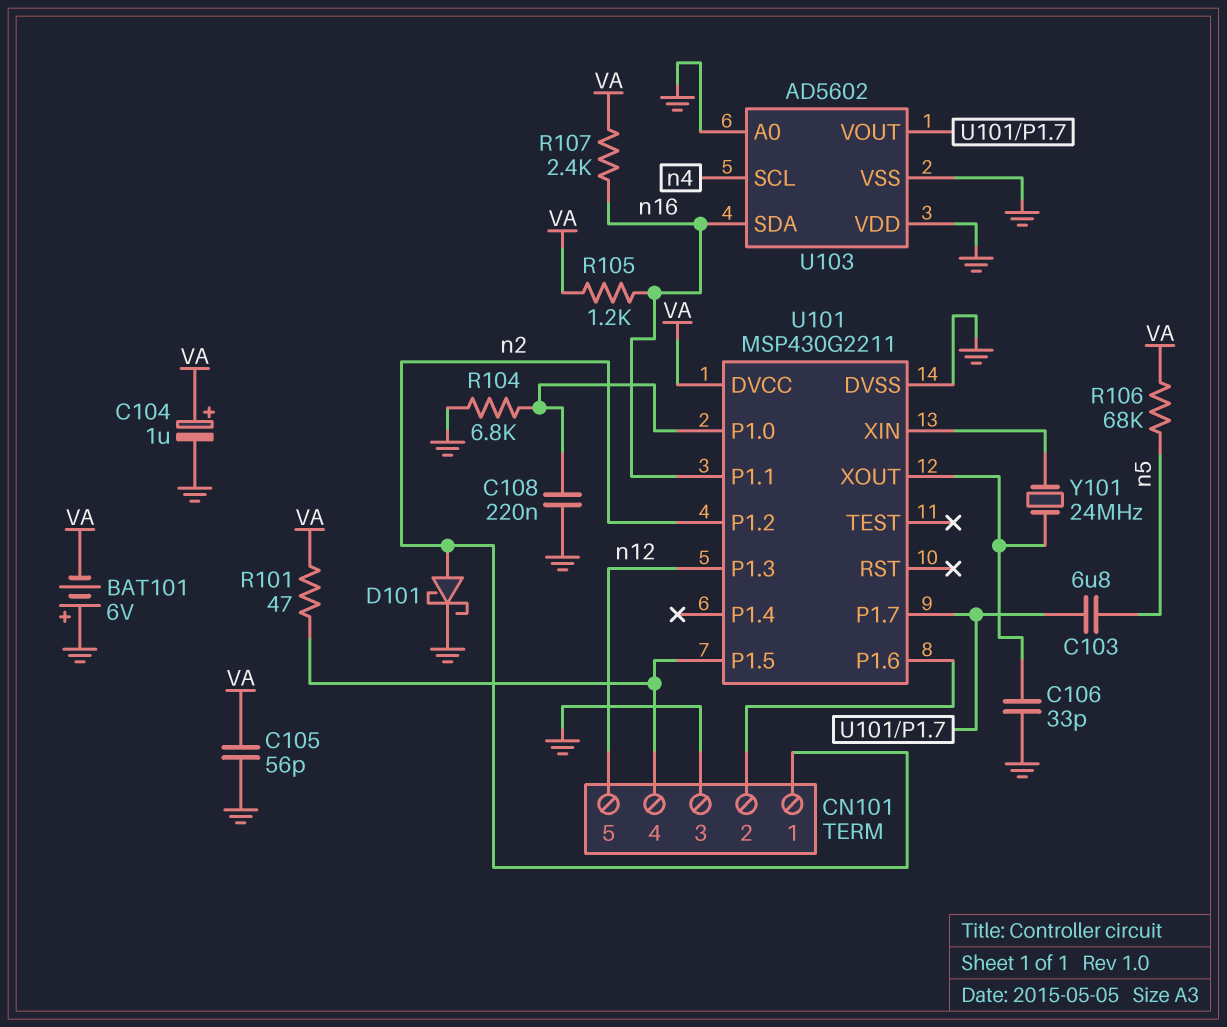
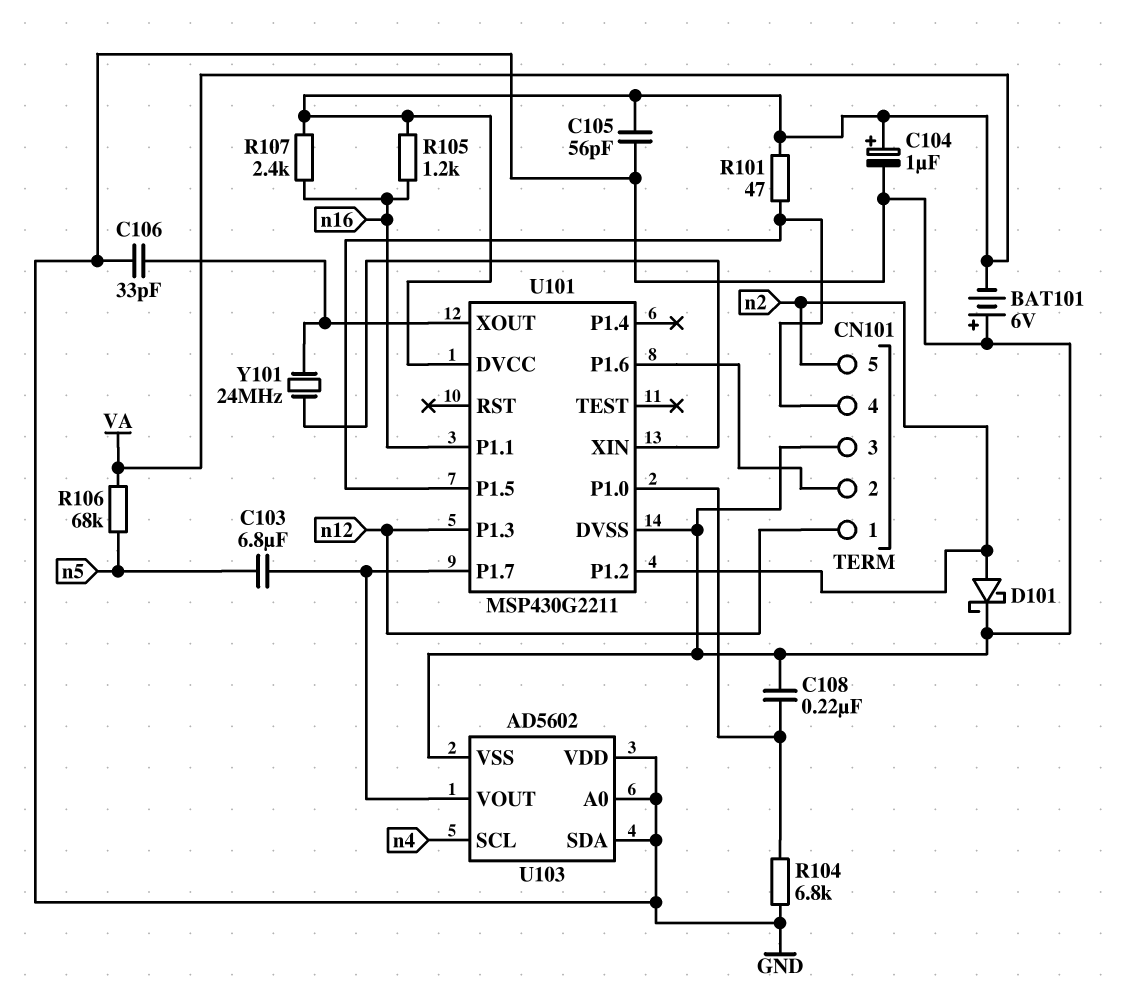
CN101 pin 1: n2 -> n12
CN101 pin 5: n12 -> n2
U103 pin SDA: n16 -> GND

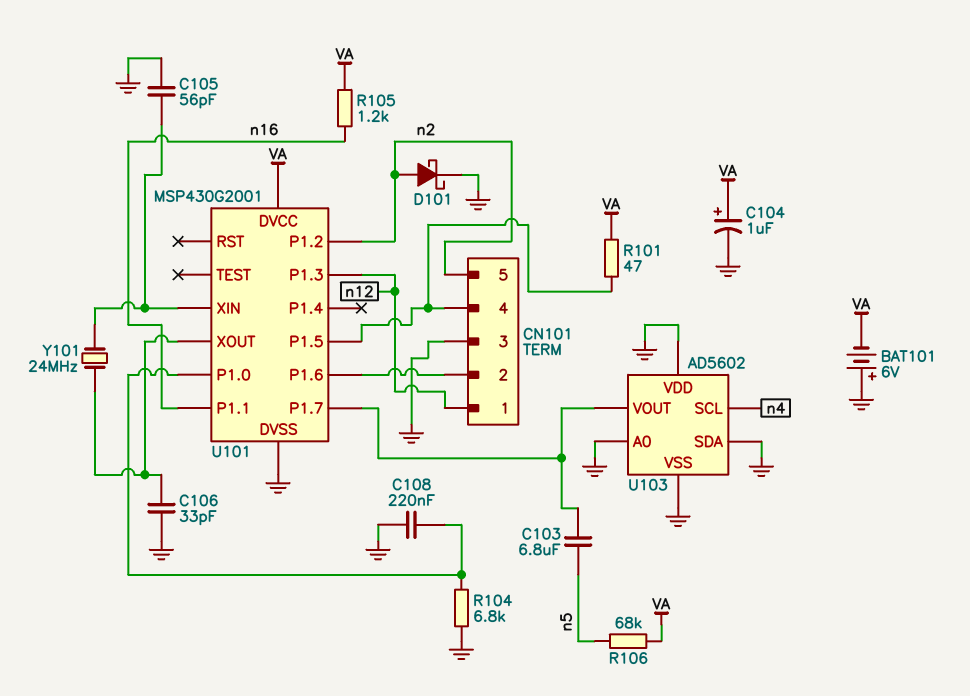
C105: 56pF (GND, VA) -> 56pF (GND, U101/XIN)
R107: 2.4k (VA, n16) -> none
U101: MSP430G2211 -> MSP430G2001

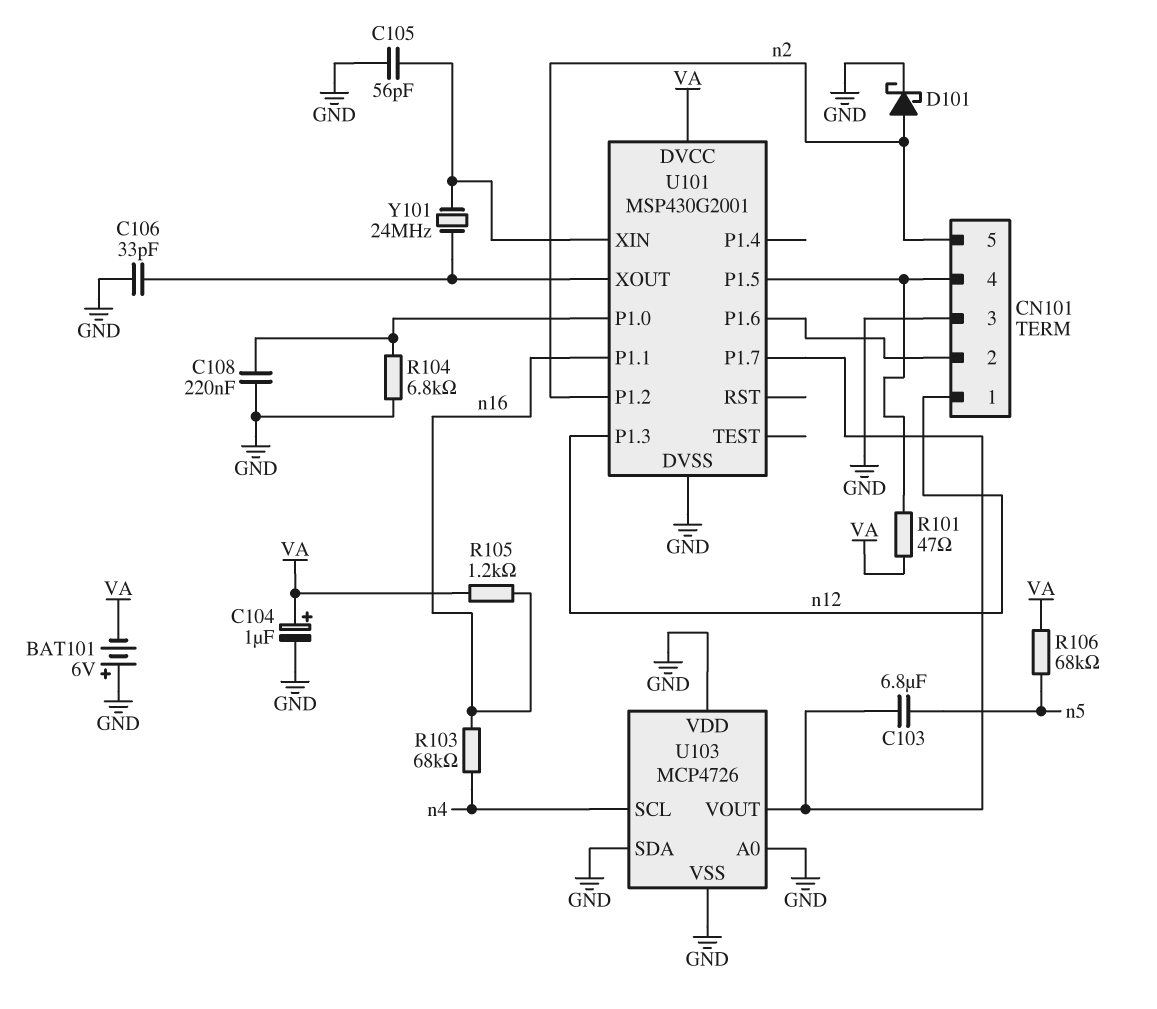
R103: none -> 68k (n4, n16)
U103: AD5602 -> MCP4726

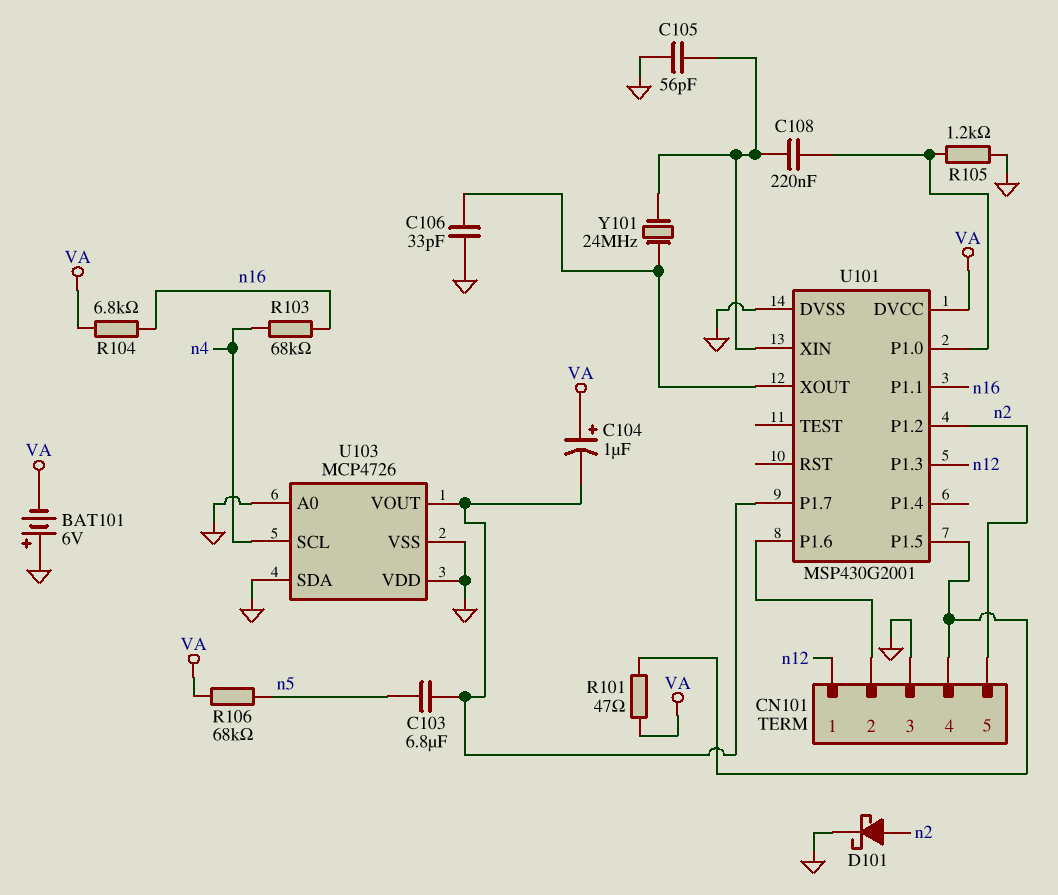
C104: 1uF (plus VA, minus GND) -> 1uF (plus VA, minus U101/P1.7)
C108: 220nF (GND, U101/P1.0) -> 220nF (U101/P1.0, U101/XIN)
R104: 6.8k (GND, U101/P1.0) -> 6.8k (VA, n16)
R105: 1.2k (VA, n16) -> 1.2k (GND, U101/P1.0)

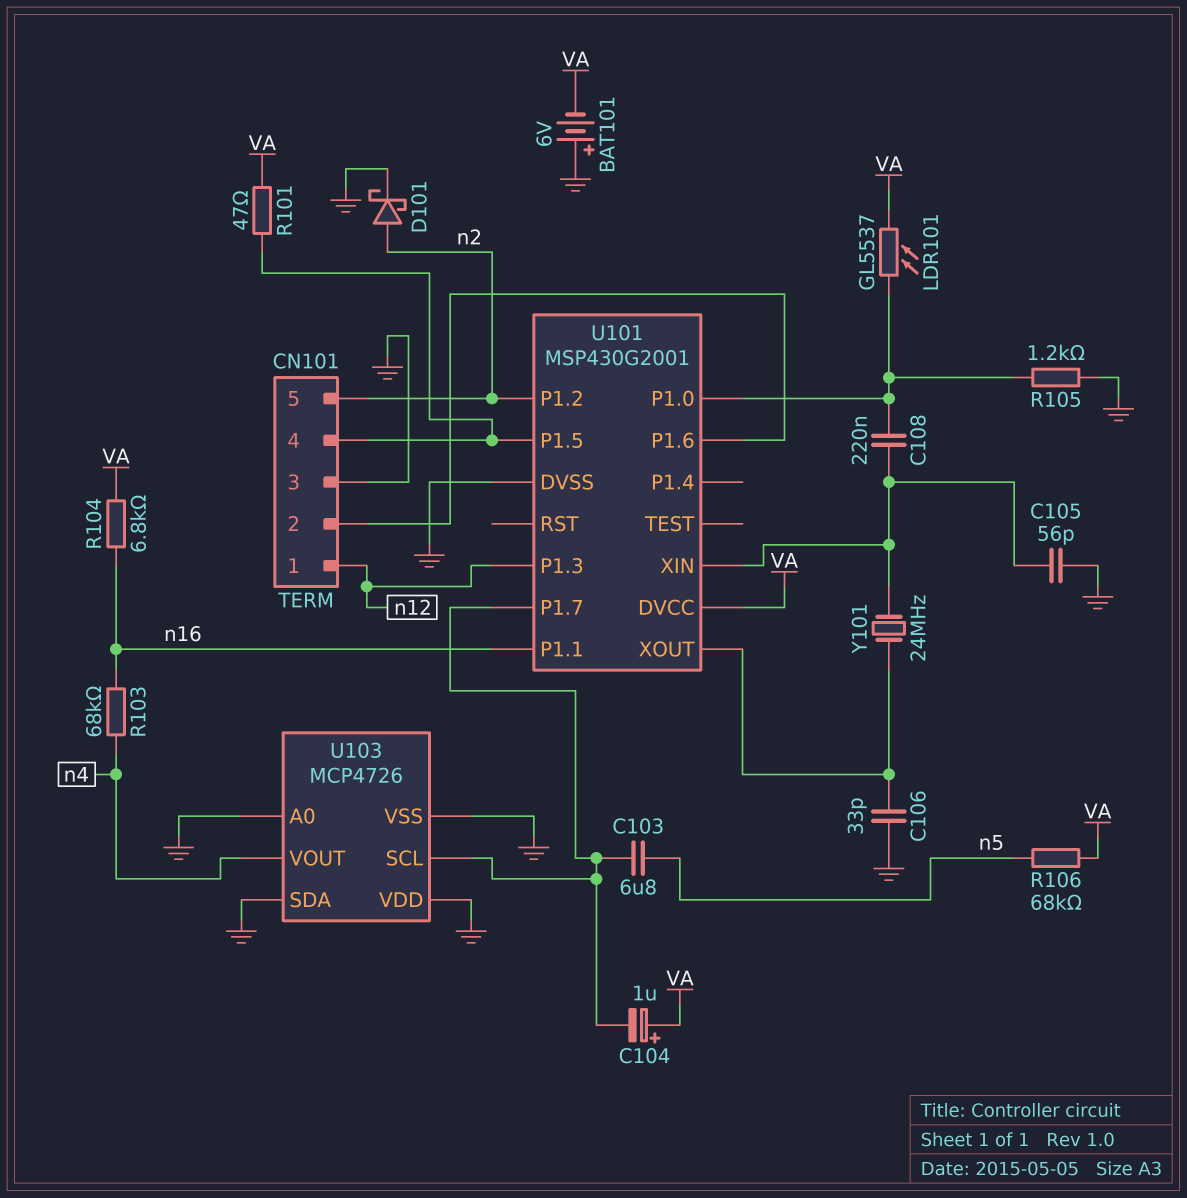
LDR101: none -> GL5537 (U101/P1.0, VA)
U103 pin SCL: n4 -> U101/P1.7
U103 pin VOUT: U101/P1.7 -> n4

